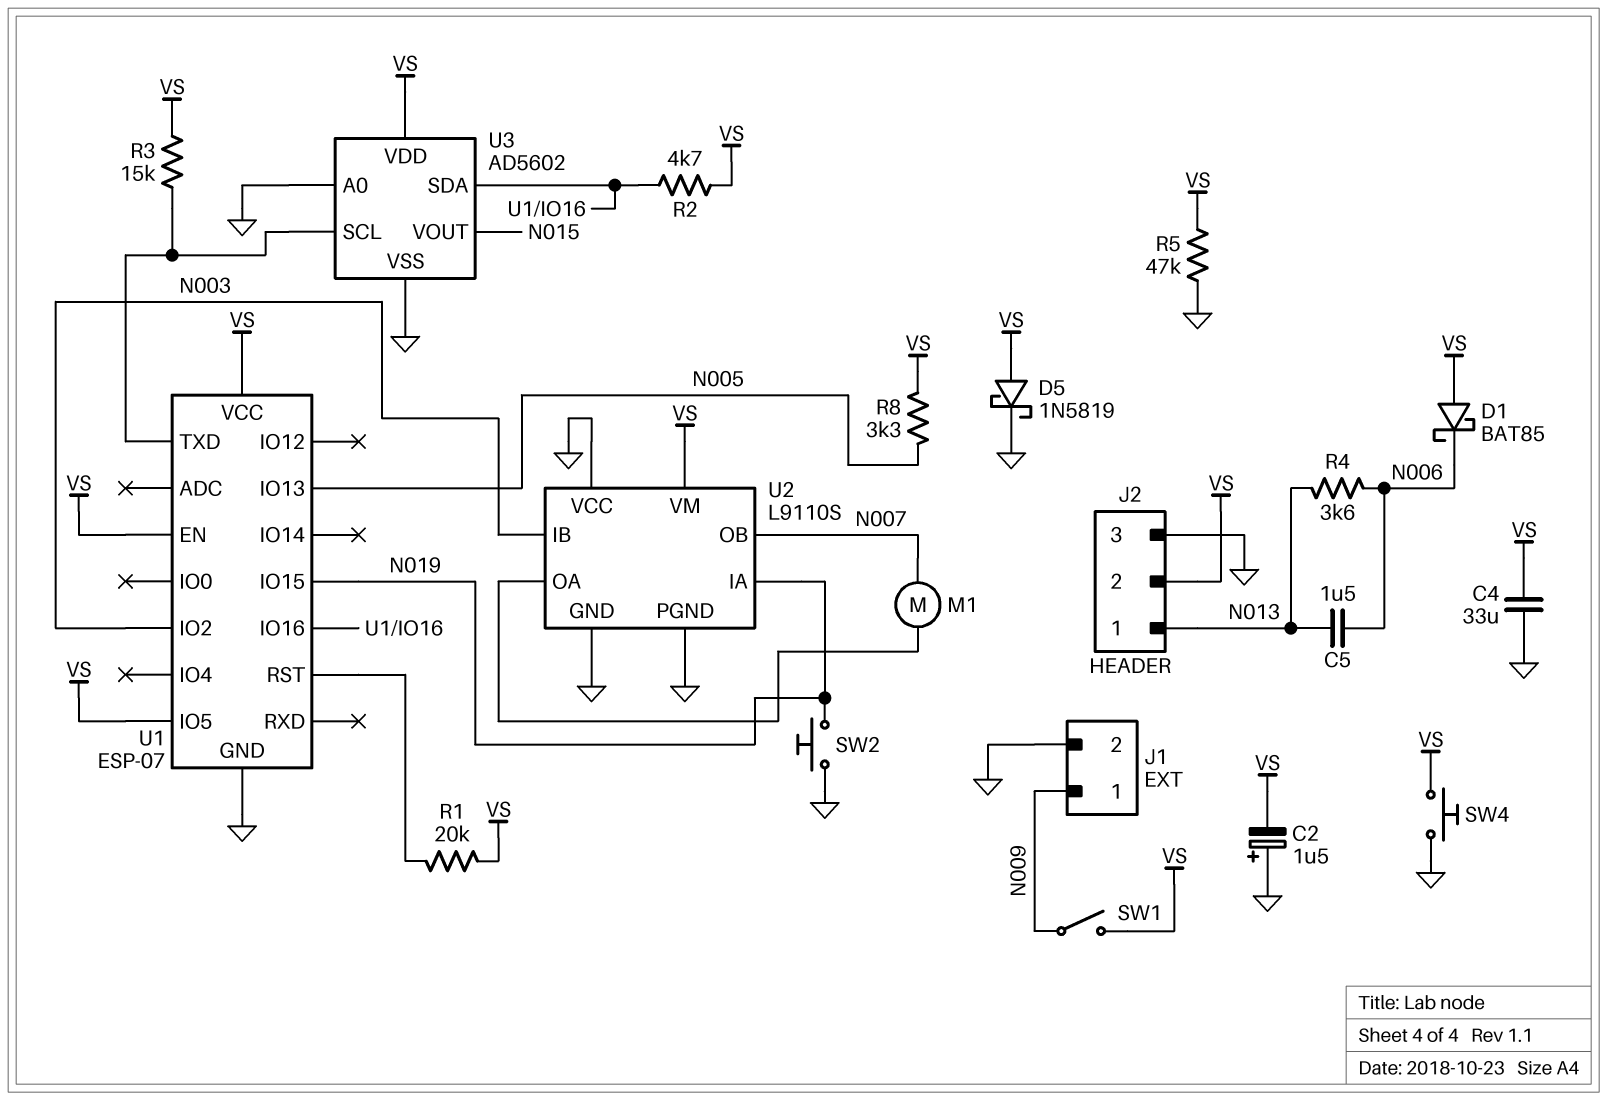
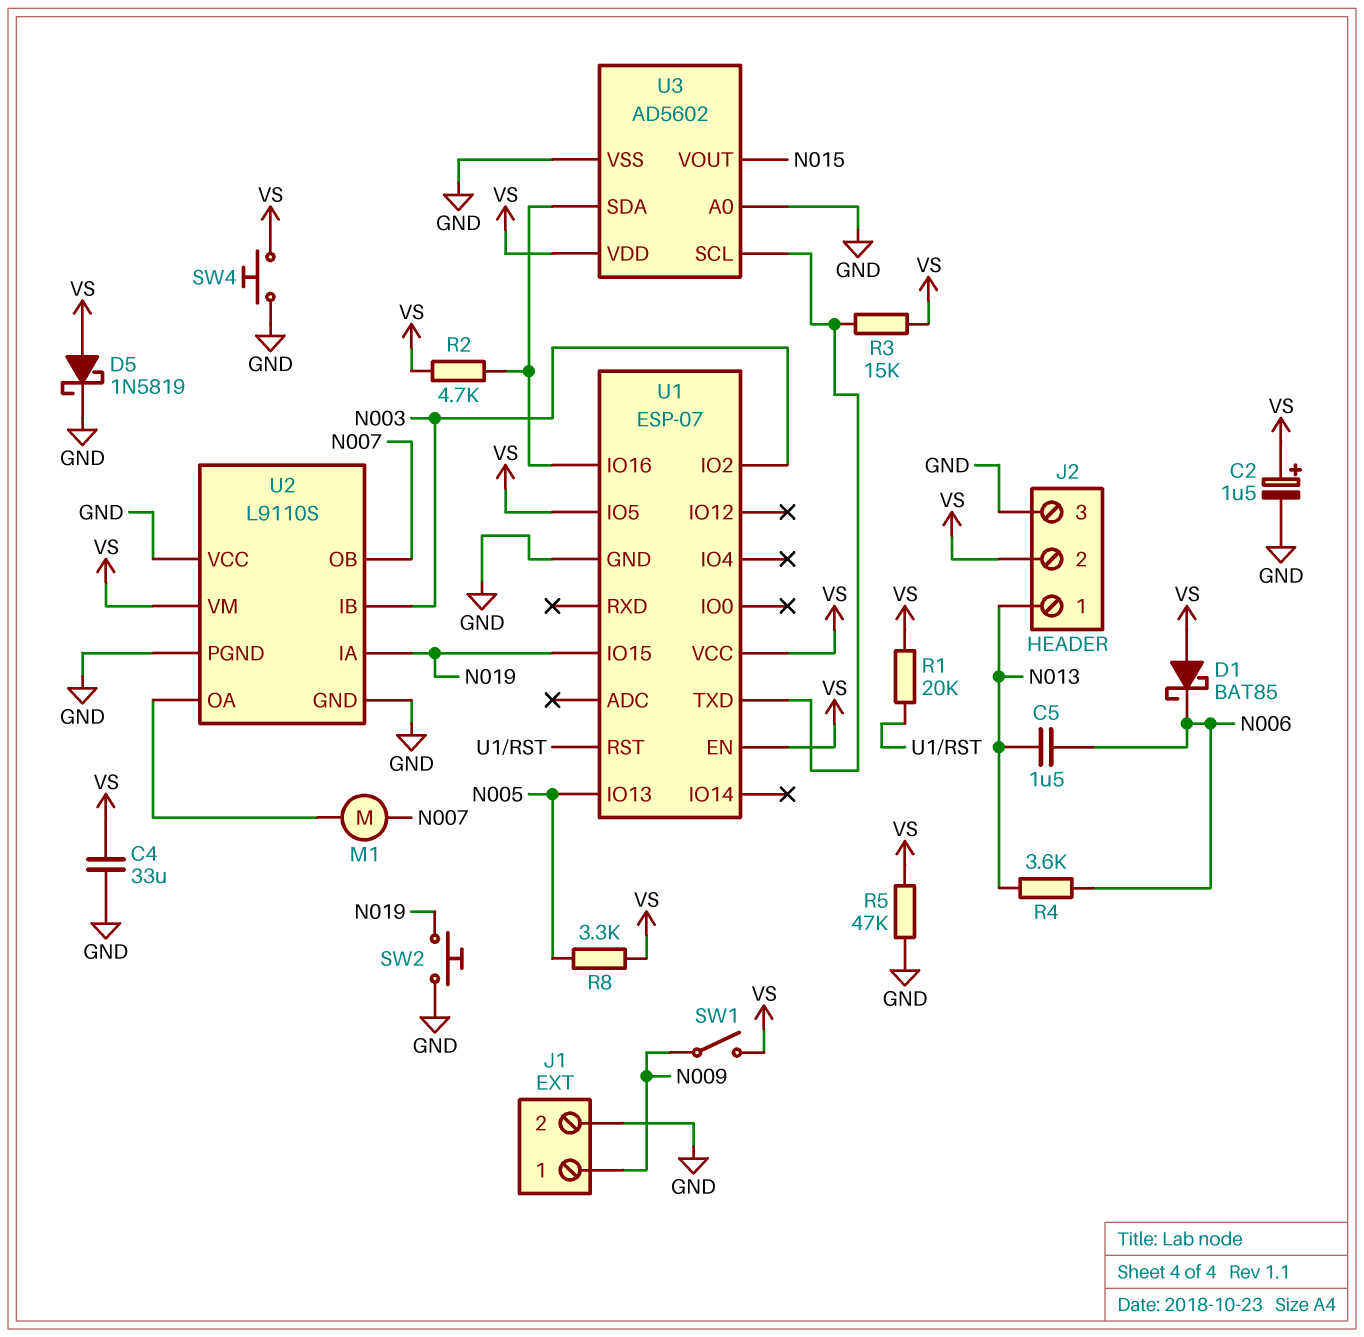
C2: 1.5uF (plus GND, minus VS) -> 1.5uF (plus VS, minus GND)

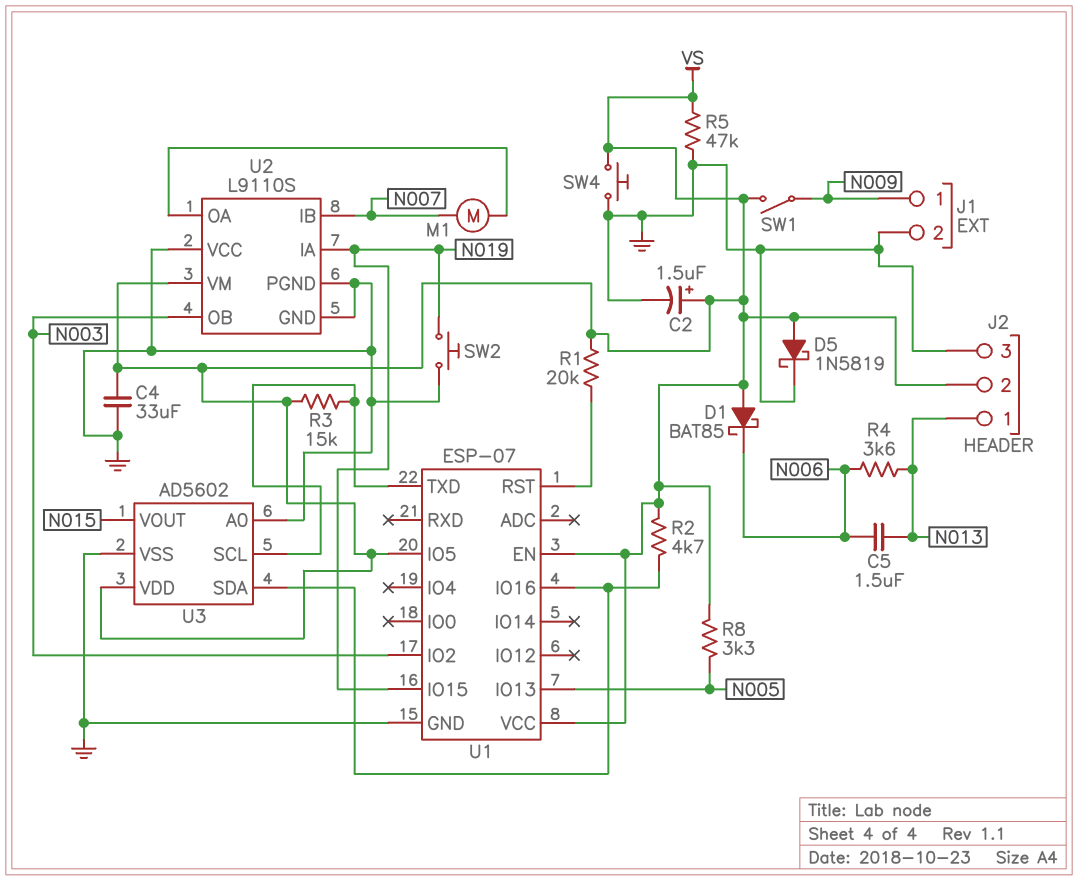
U2 pin IB: N003 -> N007
U2 pin OB: N007 -> N003

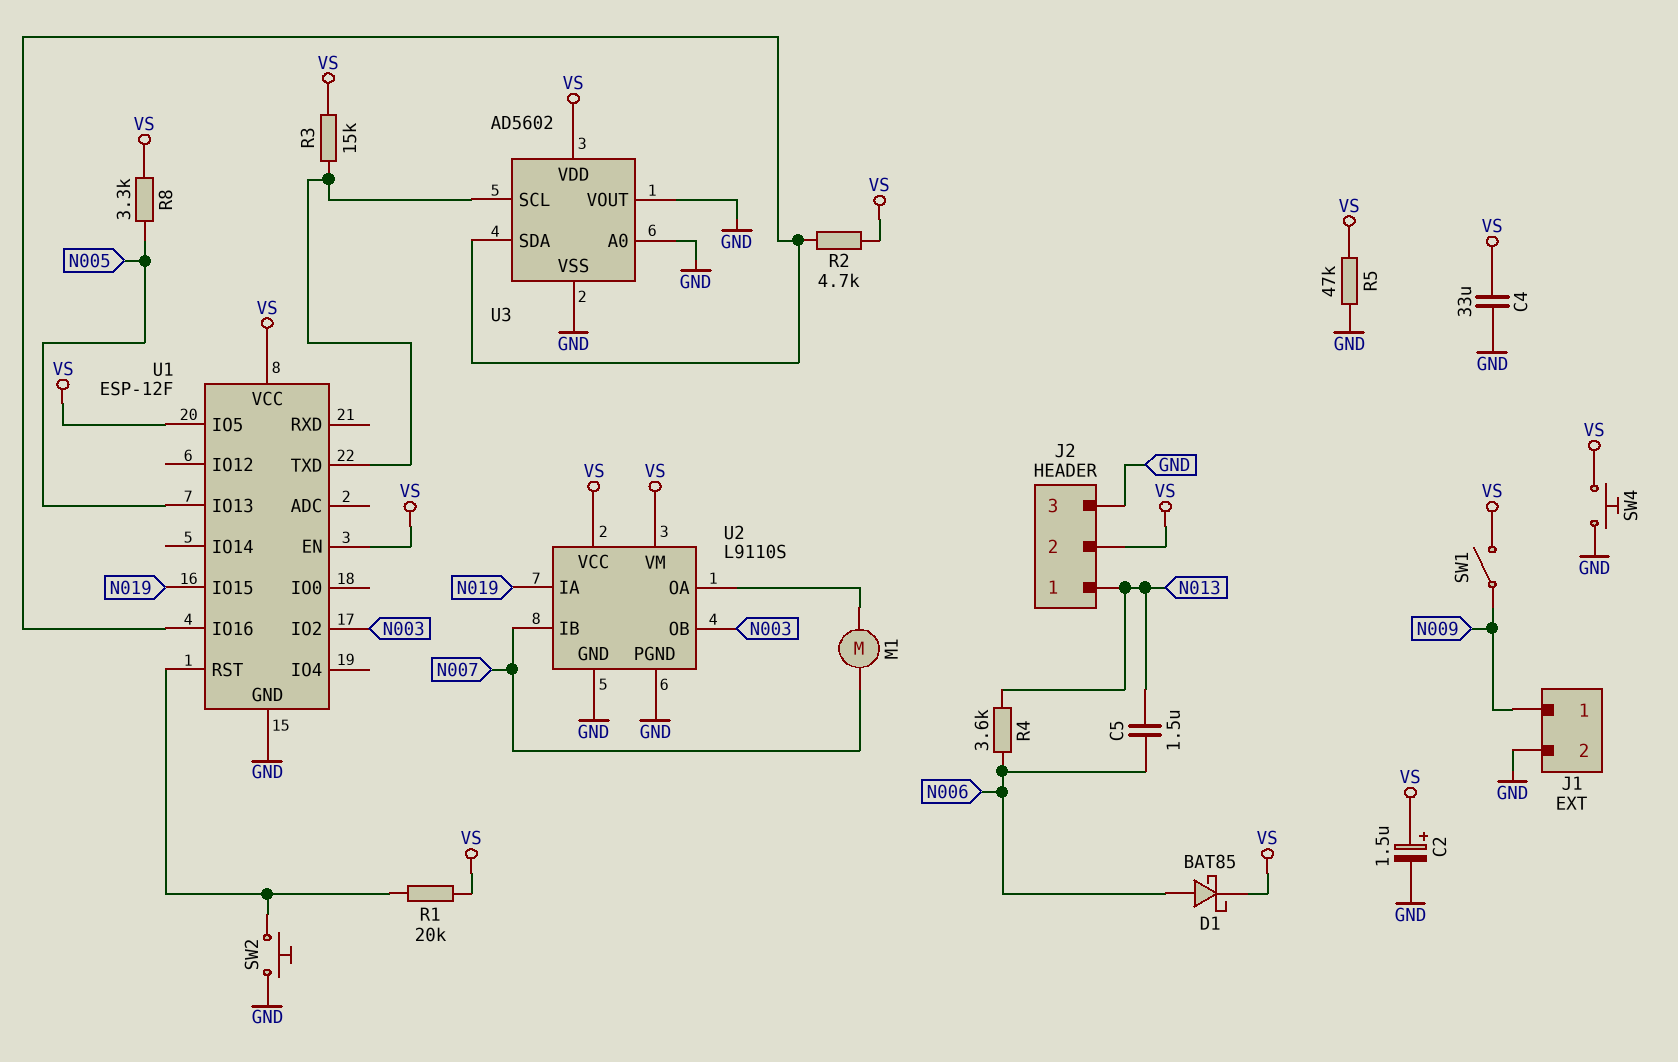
D1: schottky BAT85 (A VS, K N006) -> schottky BAT85 (A N006, K VS)
D5: schottky 1N5819 (A VS, K GND) -> none
SW2: button (GND, N019) -> button (GND, U1/RST)
U1: ESP-07 -> ESP-12F
U2 pin VCC: GND -> VS
U3 pin VOUT: N015 -> GND

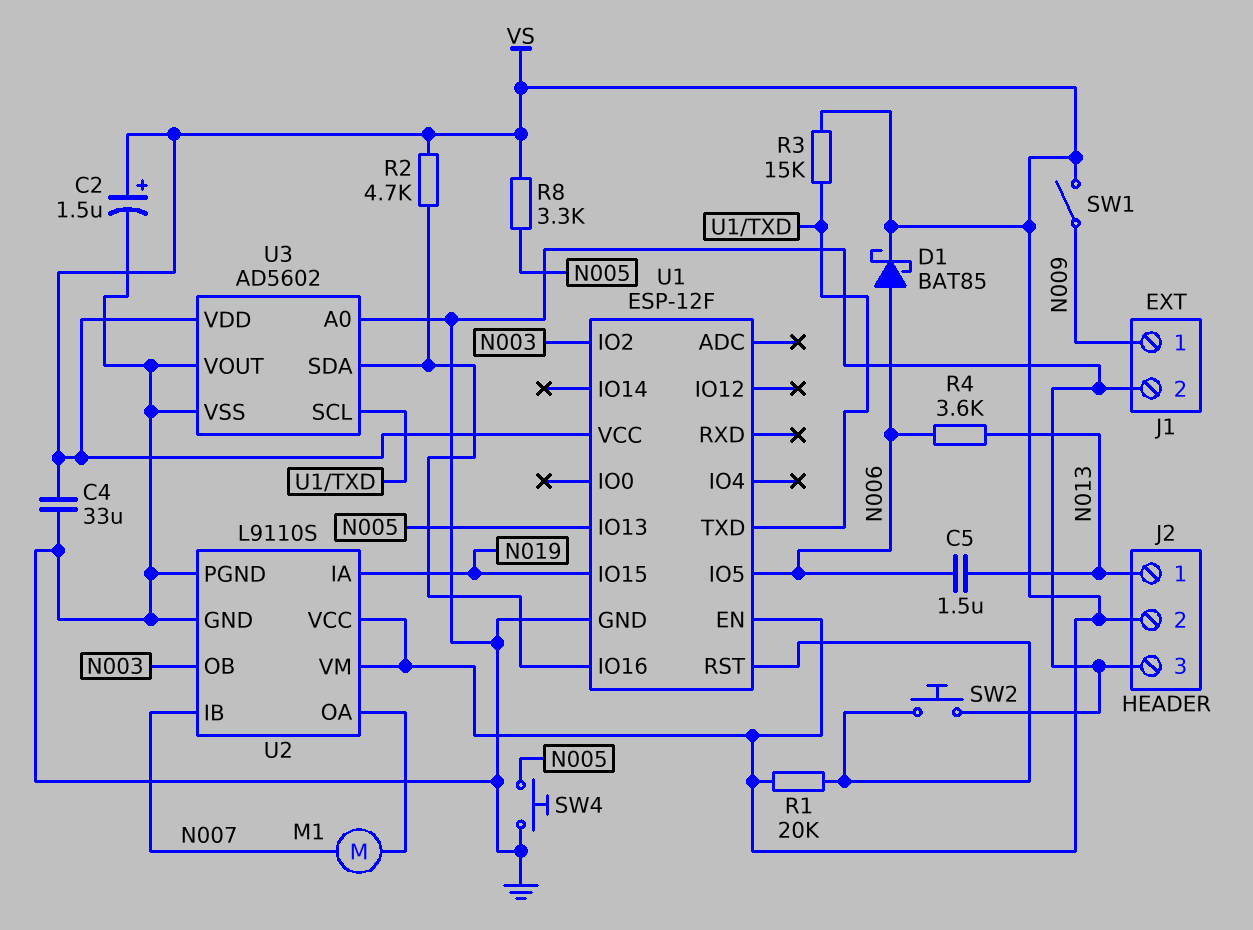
R5: 47k (GND, VS) -> none
SW4: button (GND, VS) -> button (GND, N005)
U1 pin IO5: VS -> N006

